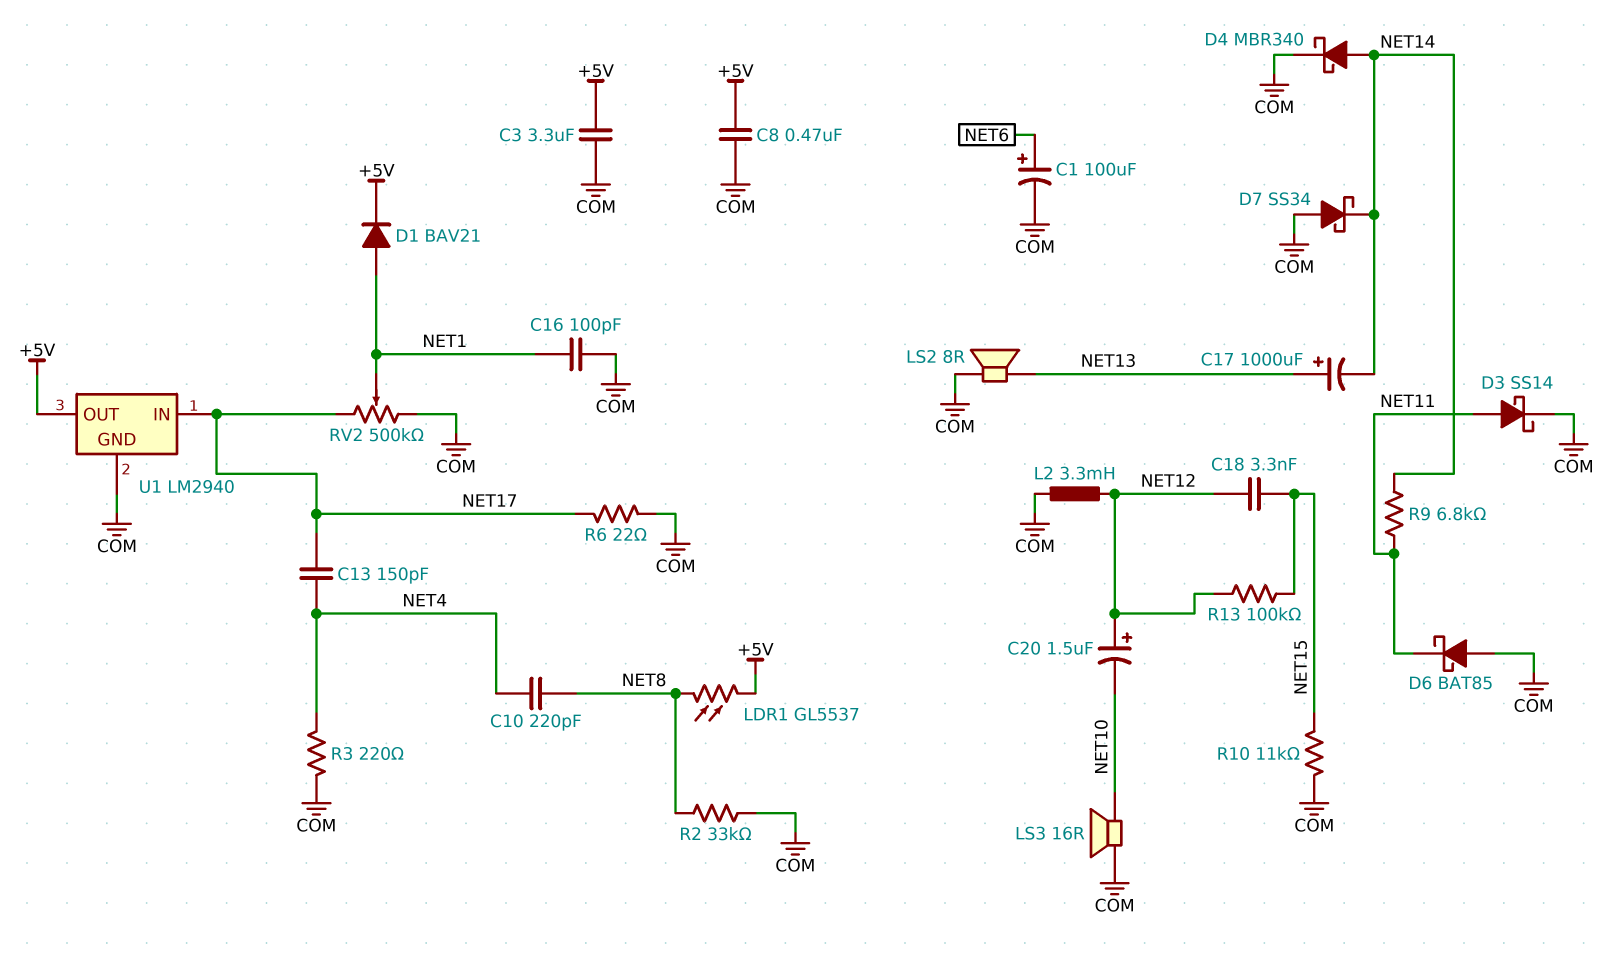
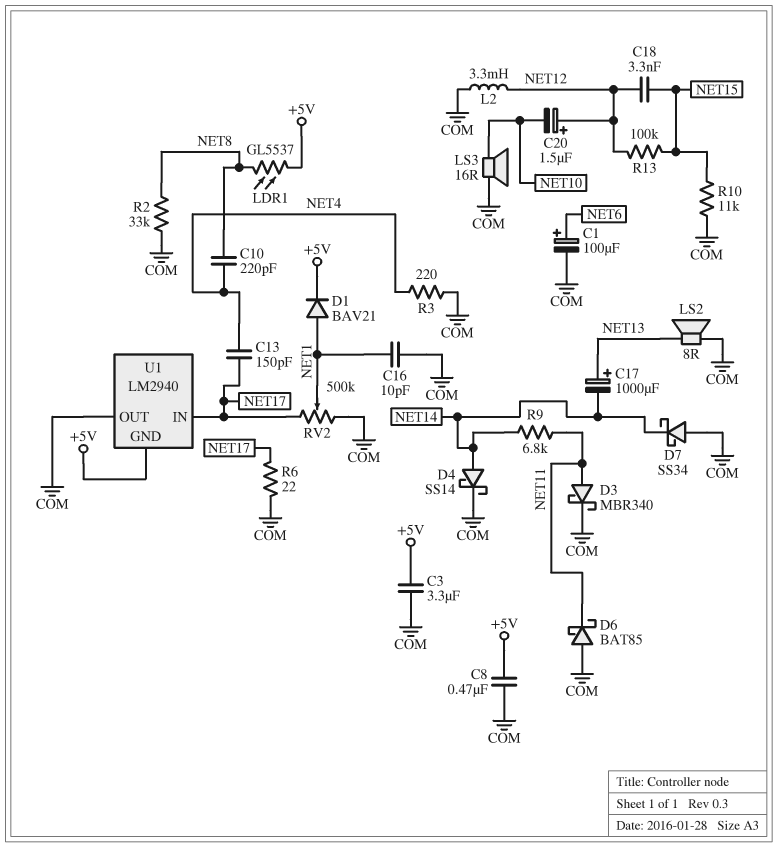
C16: 100pF (COM, NET1) -> 10pF (COM, NET1)
D3: schottky SS14 (A NET11, K COM) -> schottky MBR340 (A NET11, K COM)
D4: schottky MBR340 (A NET14, K COM) -> schottky SS14 (A NET14, K COM)
U1 pin GND: COM -> +5V
U1 pin OUT: +5V -> COM

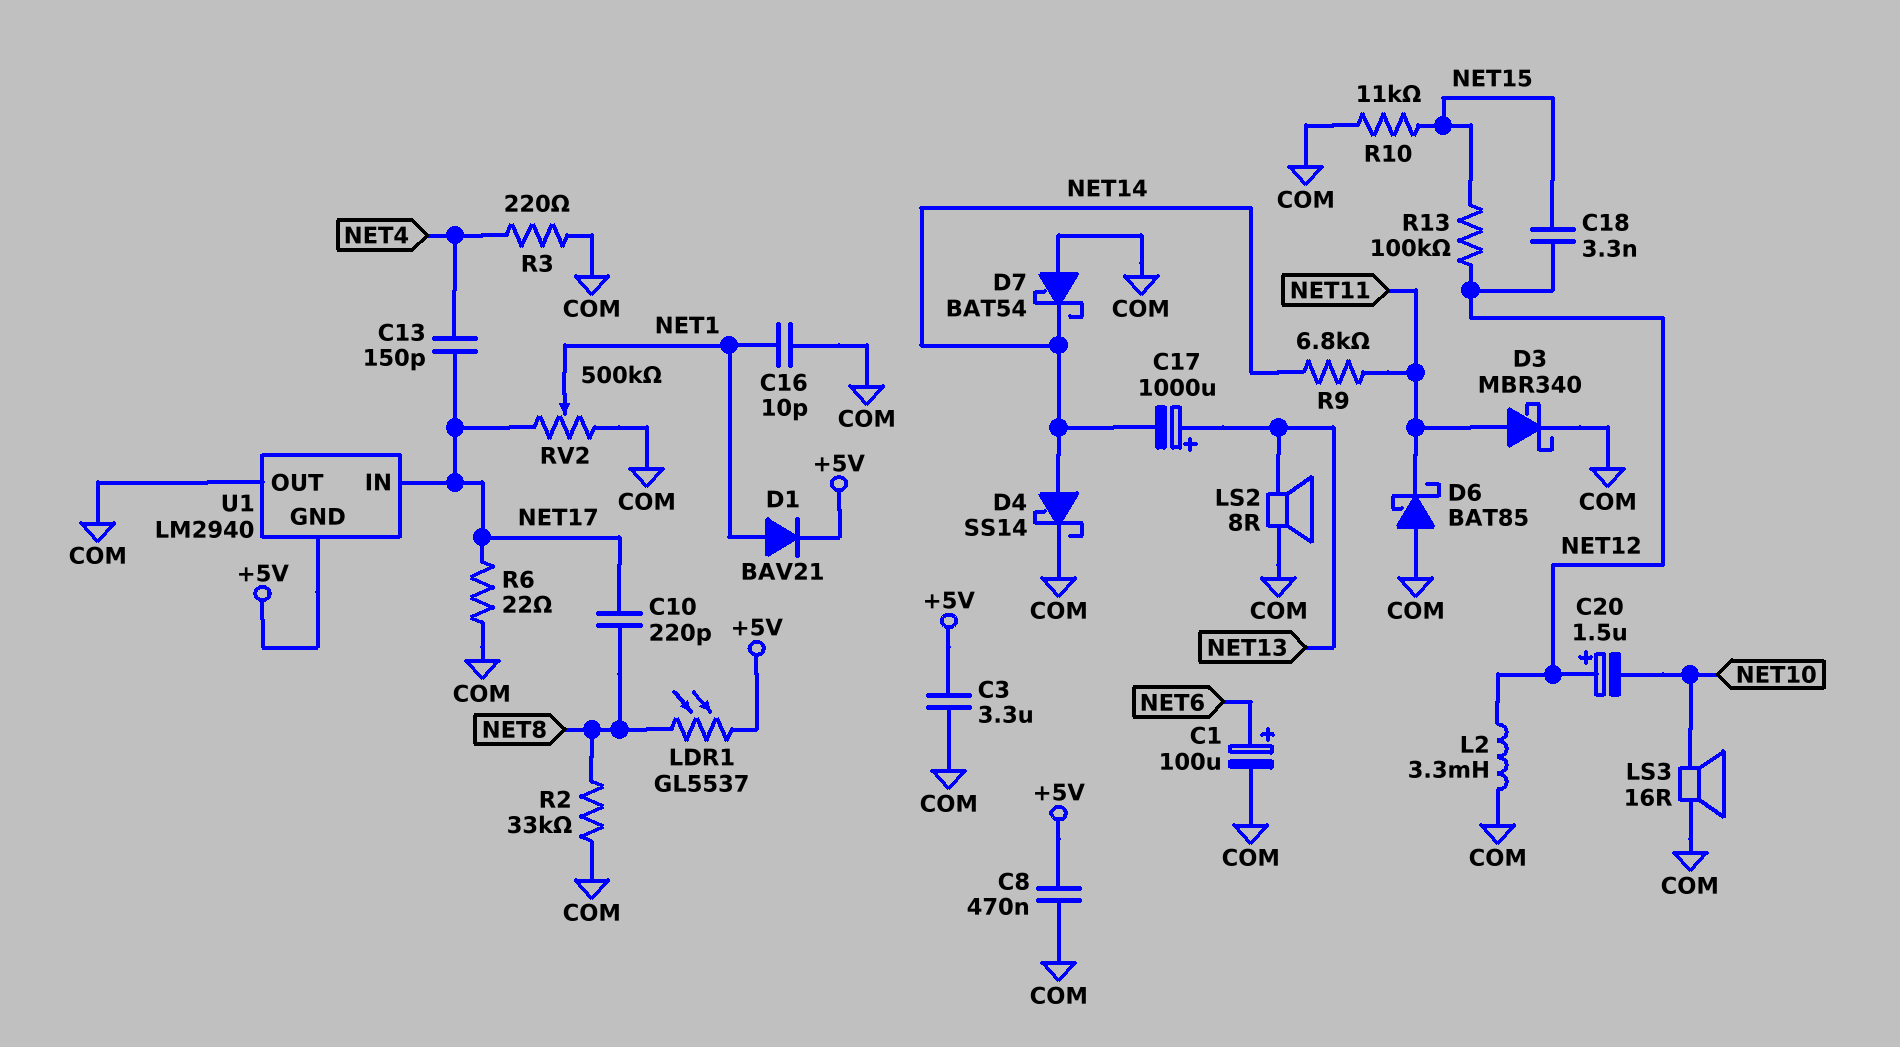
C10: 220pF (NET4, NET8) -> 220pF (NET8, NET17)
D7: schottky SS34 (A COM, K NET14) -> schottky BAT54 (A COM, K NET14)

